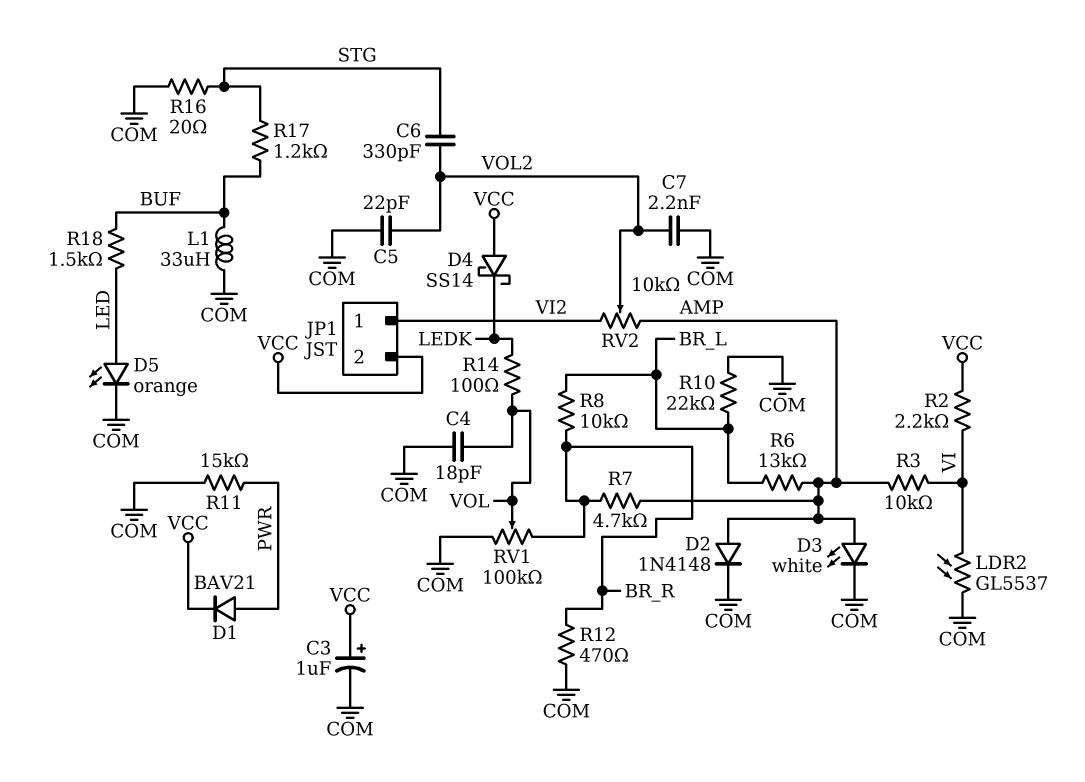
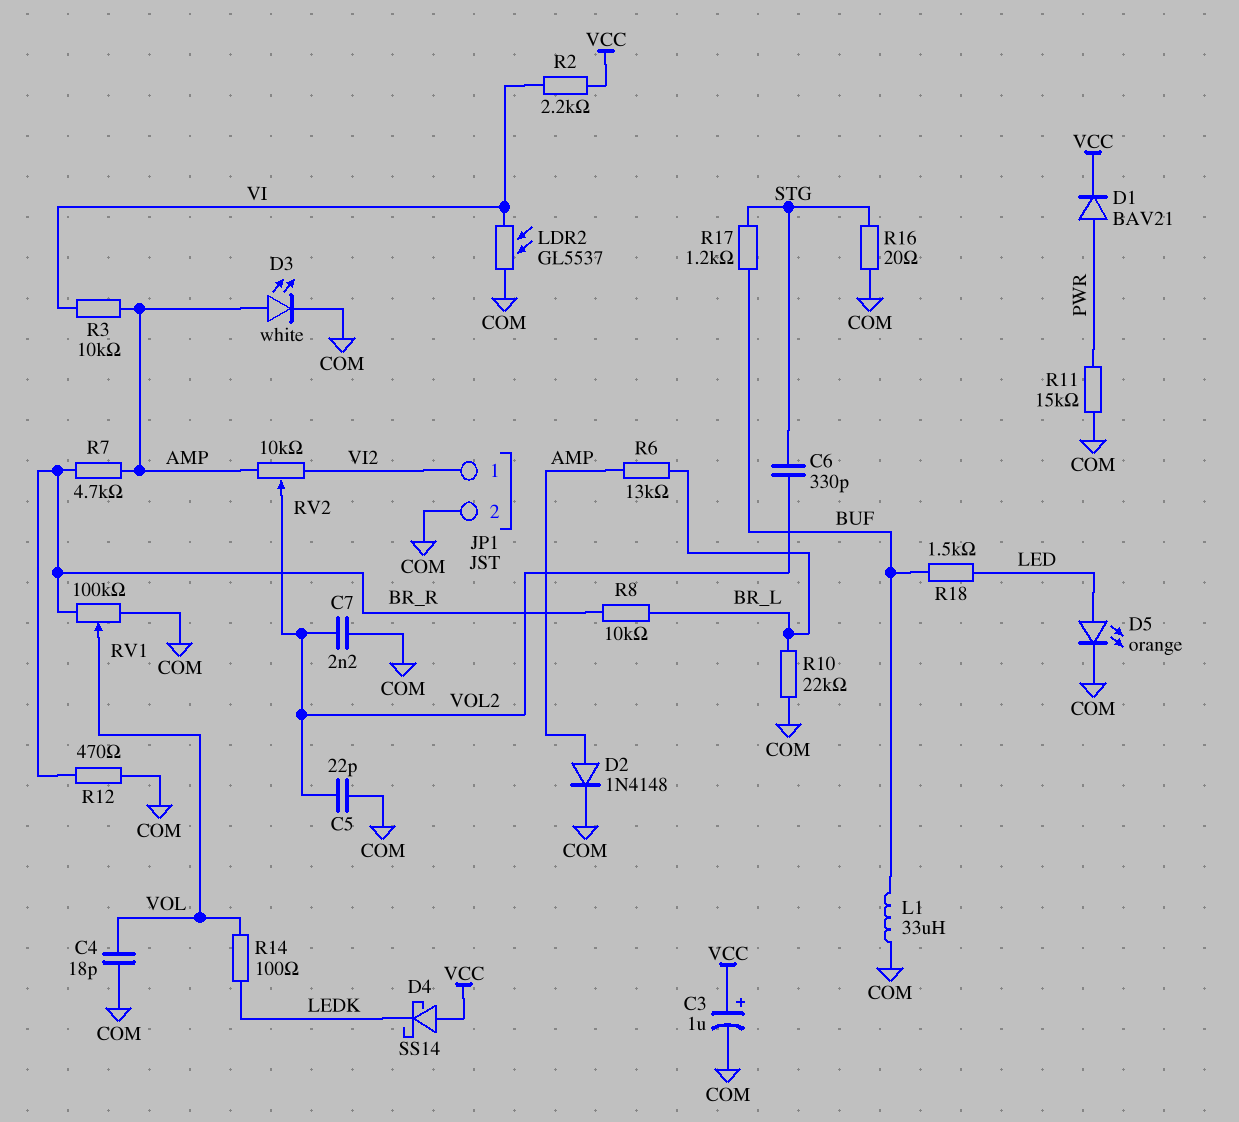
JP1 pin 2: VCC -> COM

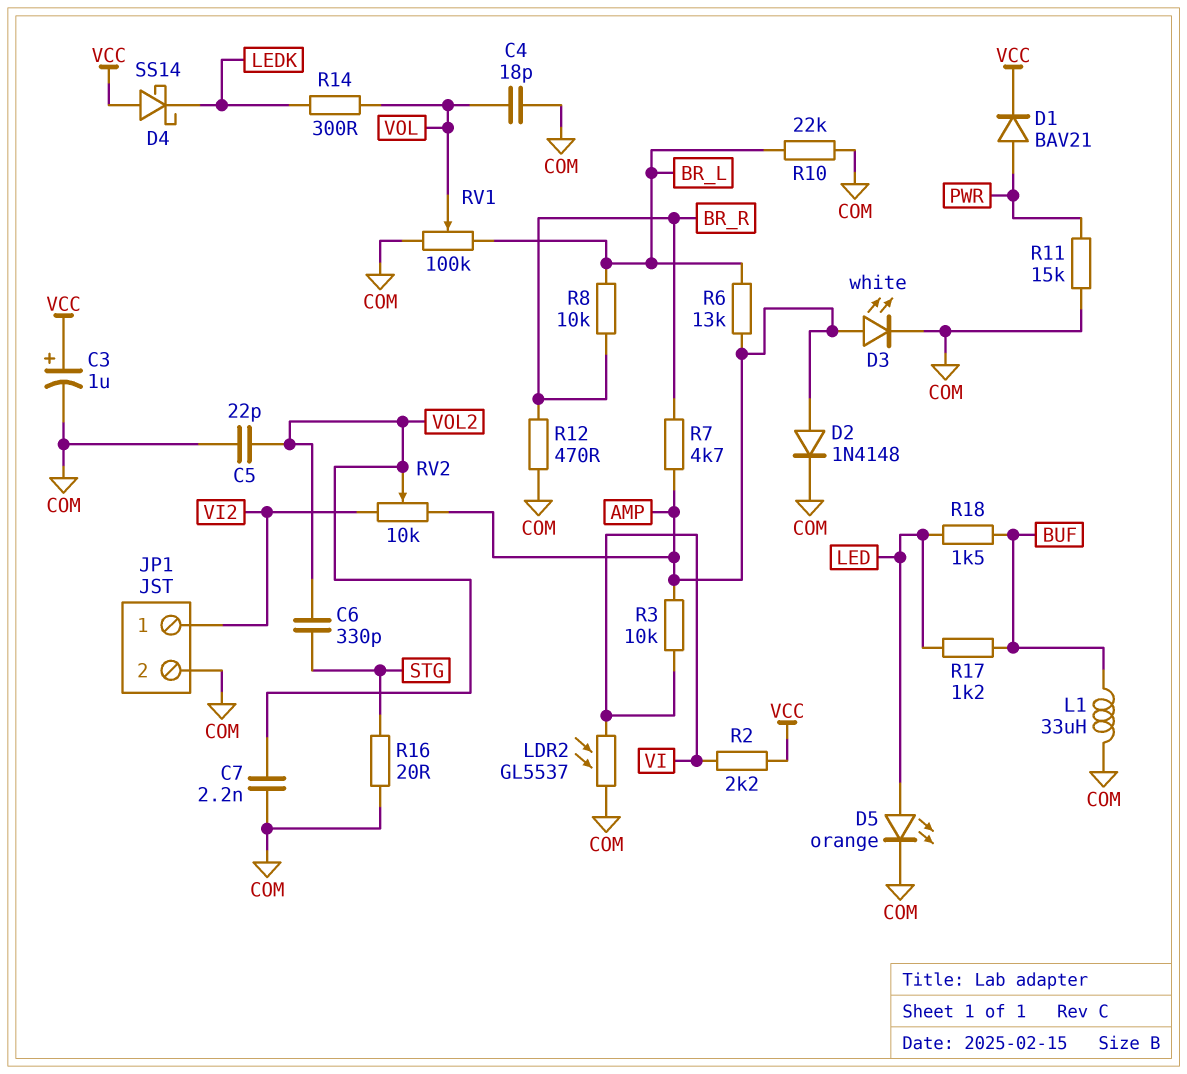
R14: 100 (LEDK, VOL) -> 300 (LEDK, VOL)
R17: 1.2k (BUF, STG) -> 1.2k (BUF, LED)
RV1: 100k (BR_R, COM, wiper VOL) -> 100k (BR_L, COM, wiper VOL)

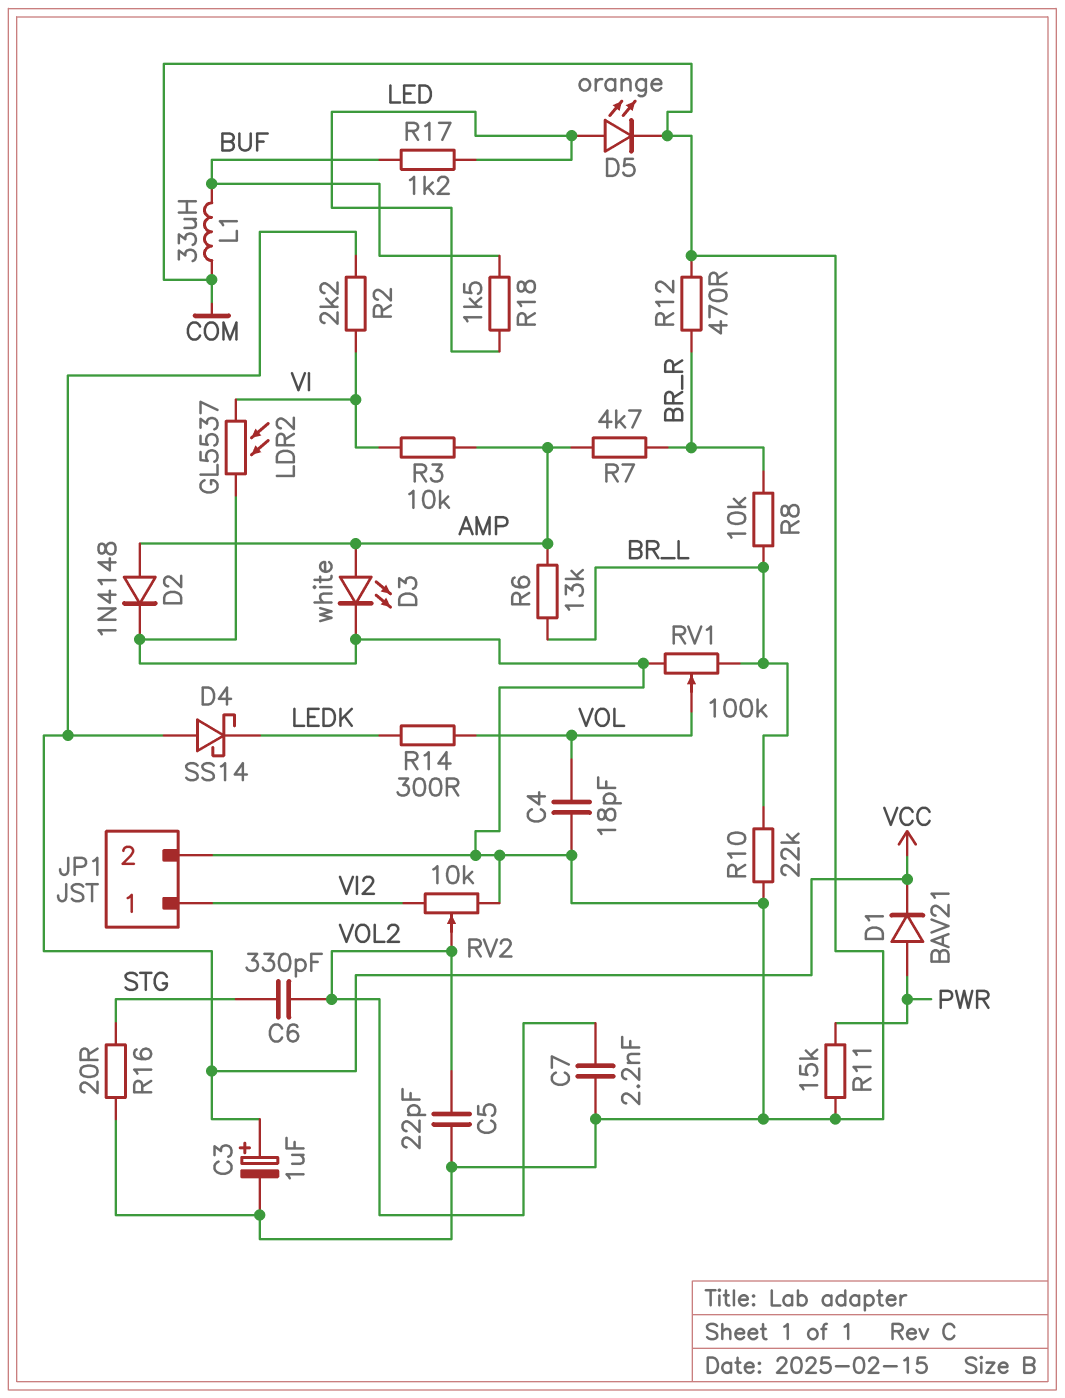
RV2: 10k (AMP, VI2, wiper VOL2) -> 10k (COM, VI2, wiper VOL2)

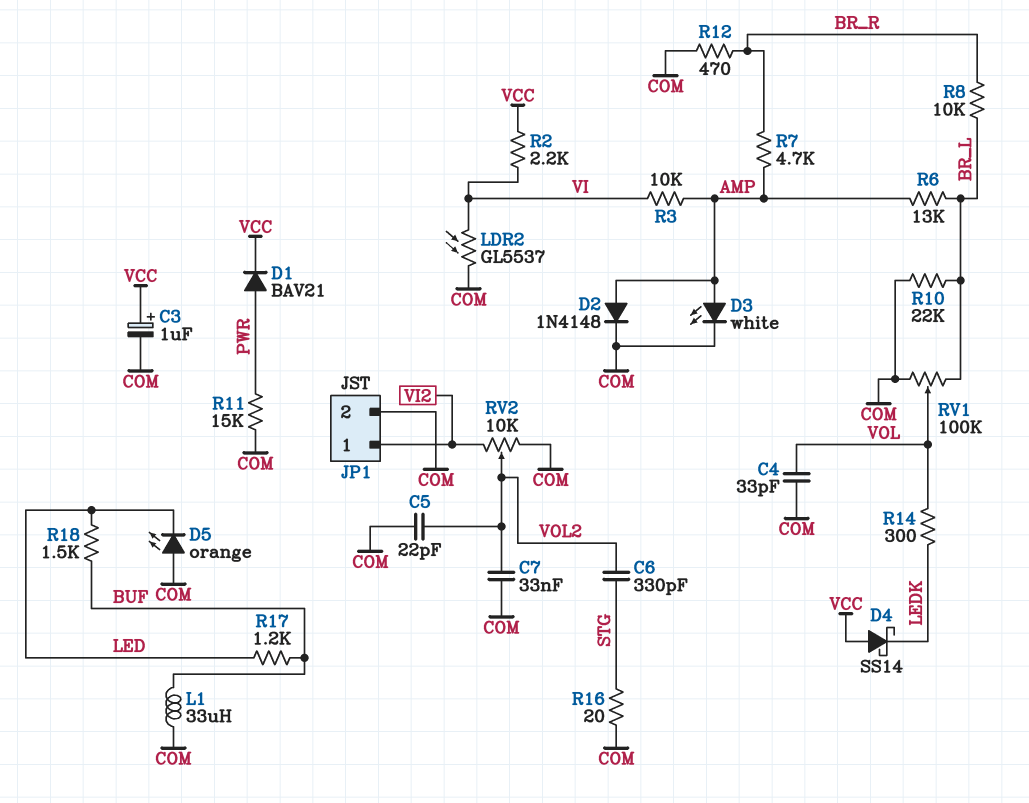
C4: 18pF (COM, VOL) -> 33pF (COM, VOL)
C7: 2.2nF (COM, VOL2) -> 33nF (COM, VOL2)
D5: LED orange (A LED, K COM) -> LED orange (A COM, K LED)

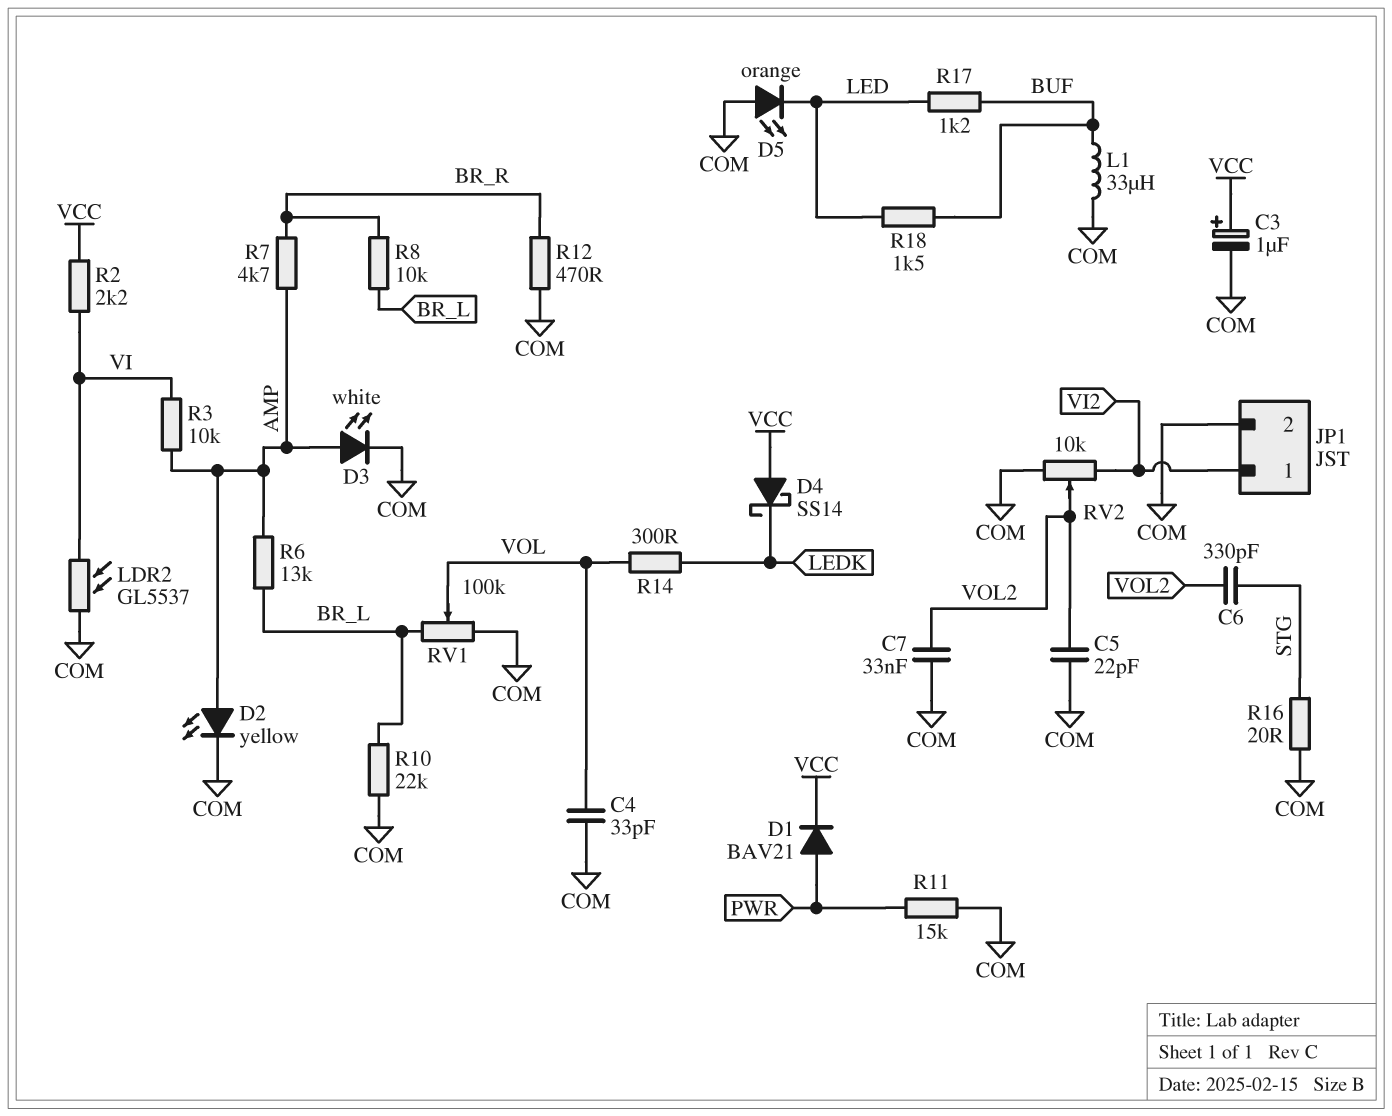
D2: diode 1N4148 (A AMP, K COM) -> LED yellow (A AMP, K COM)

